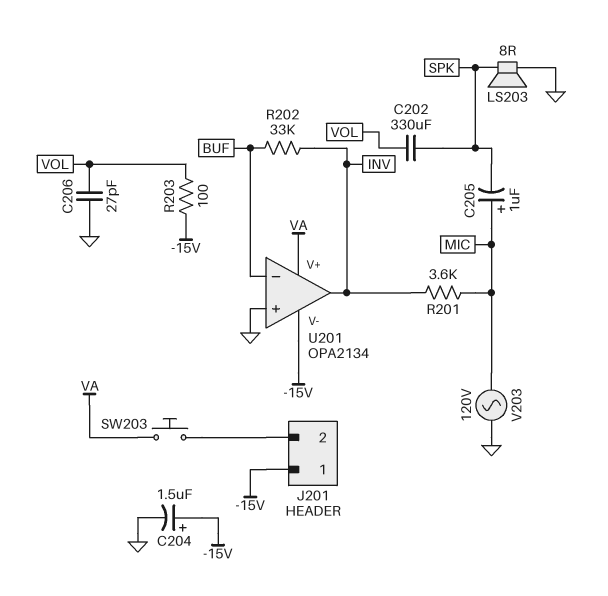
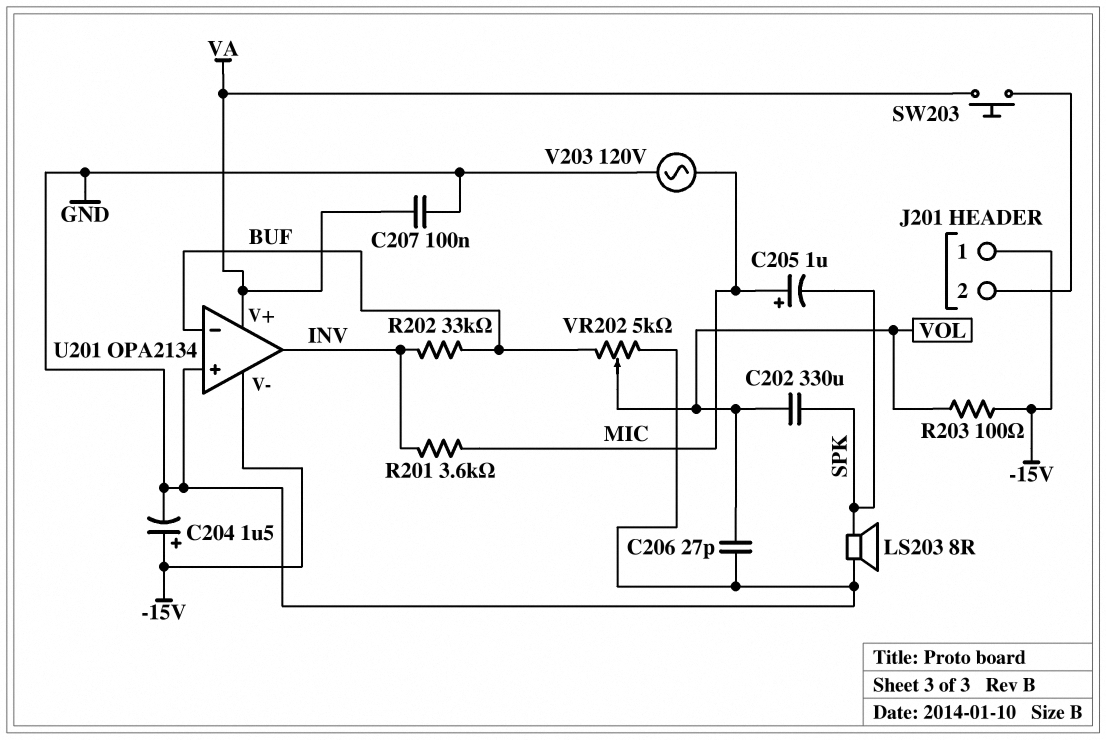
C207: none -> 100nF (GND, VA)
VR202: none -> 5k (BUF, GND, wiper VOL)

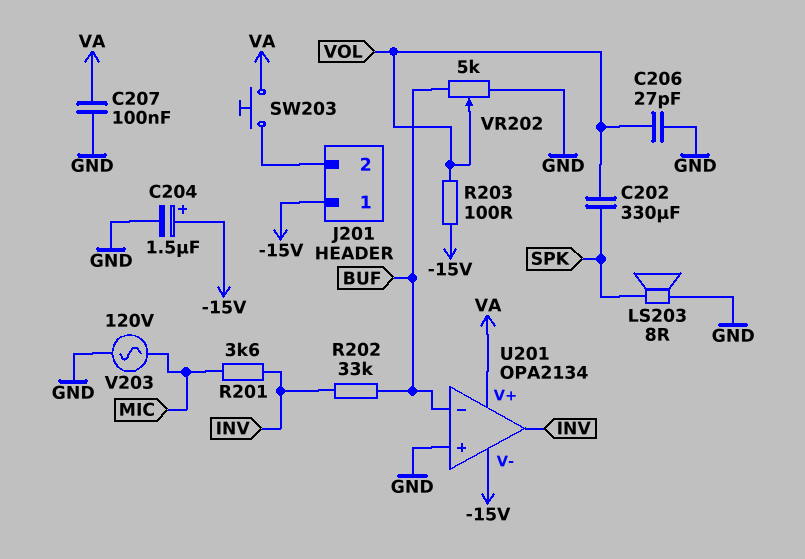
C205: 1uF (plus MIC, minus SPK) -> none

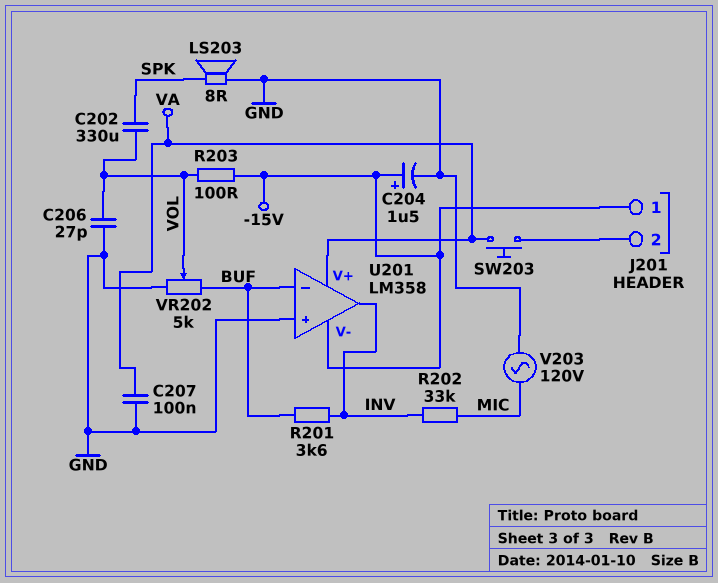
R201: 3.6k (INV, MIC) -> 3.6k (BUF, INV)
R202: 33k (BUF, INV) -> 33k (INV, MIC)
U201: OPA2134 -> LM358

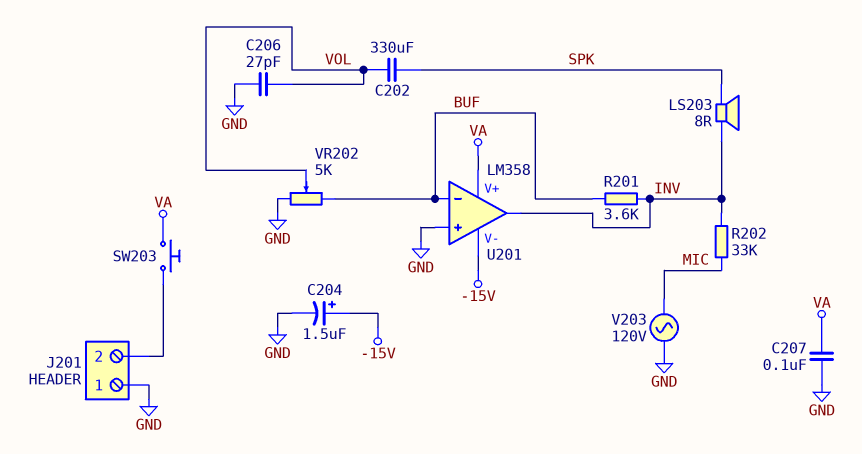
J201 pin 1: -15V -> GND
LS203: speaker 8R (GND, SPK) -> speaker 8R (INV, SPK)
R203: 100 (-15V, VOL) -> none

